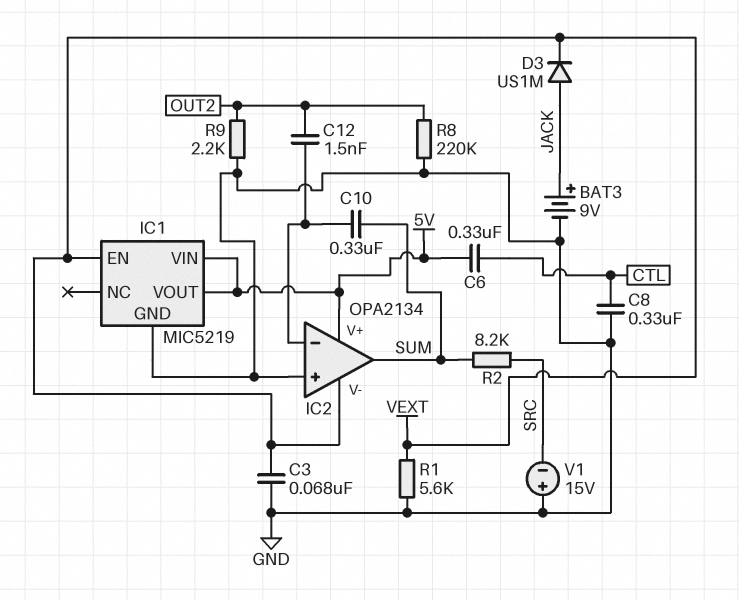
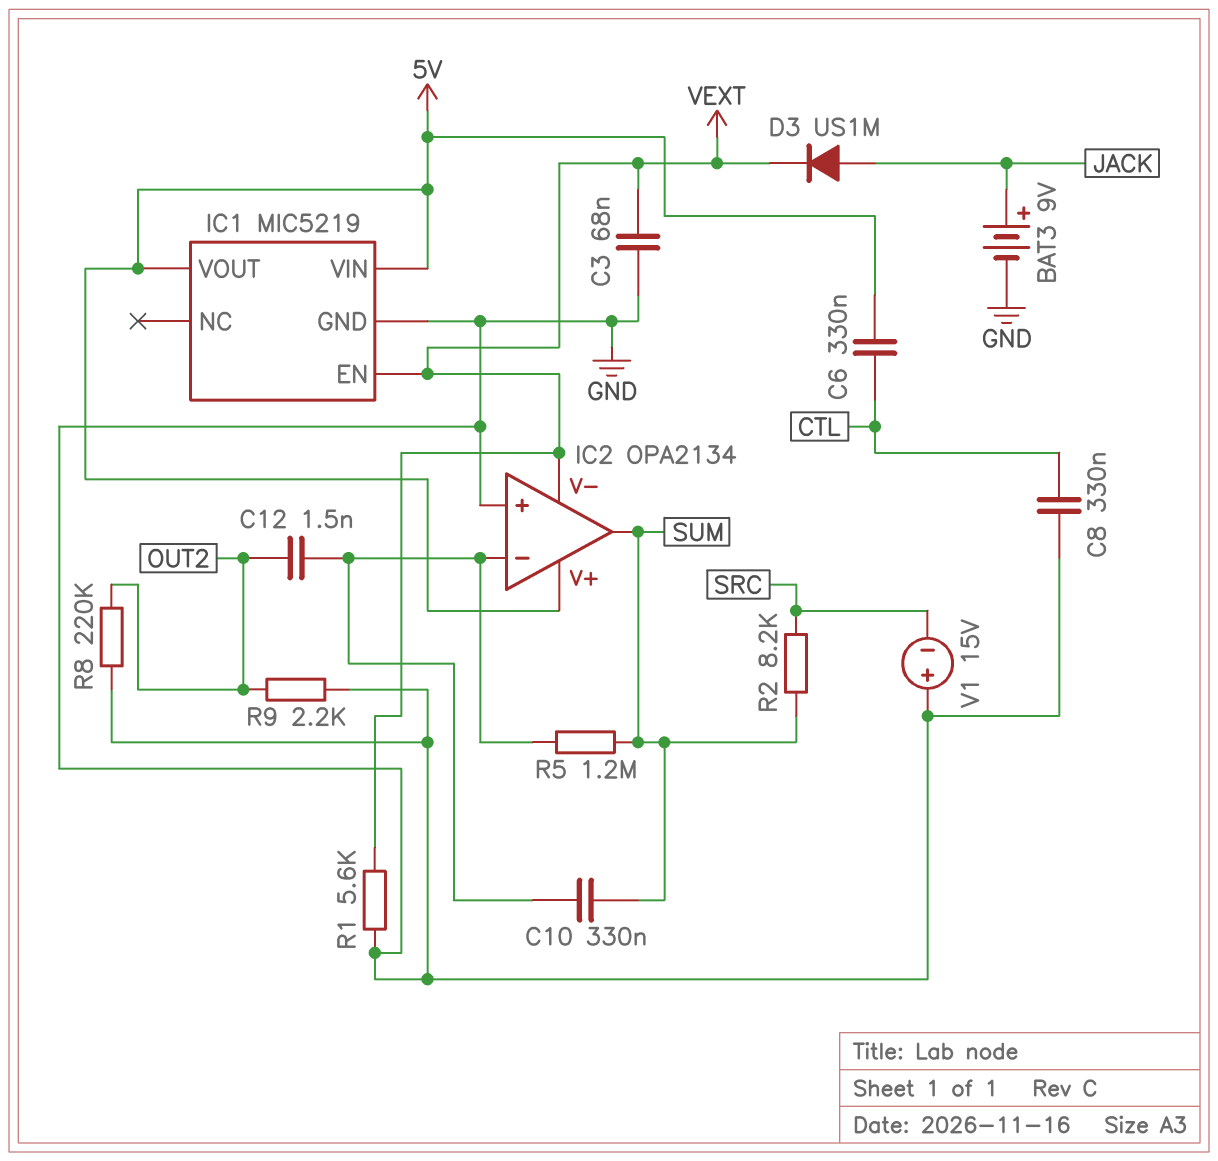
R5: none -> 1.2M (IC2/in-, SUM)

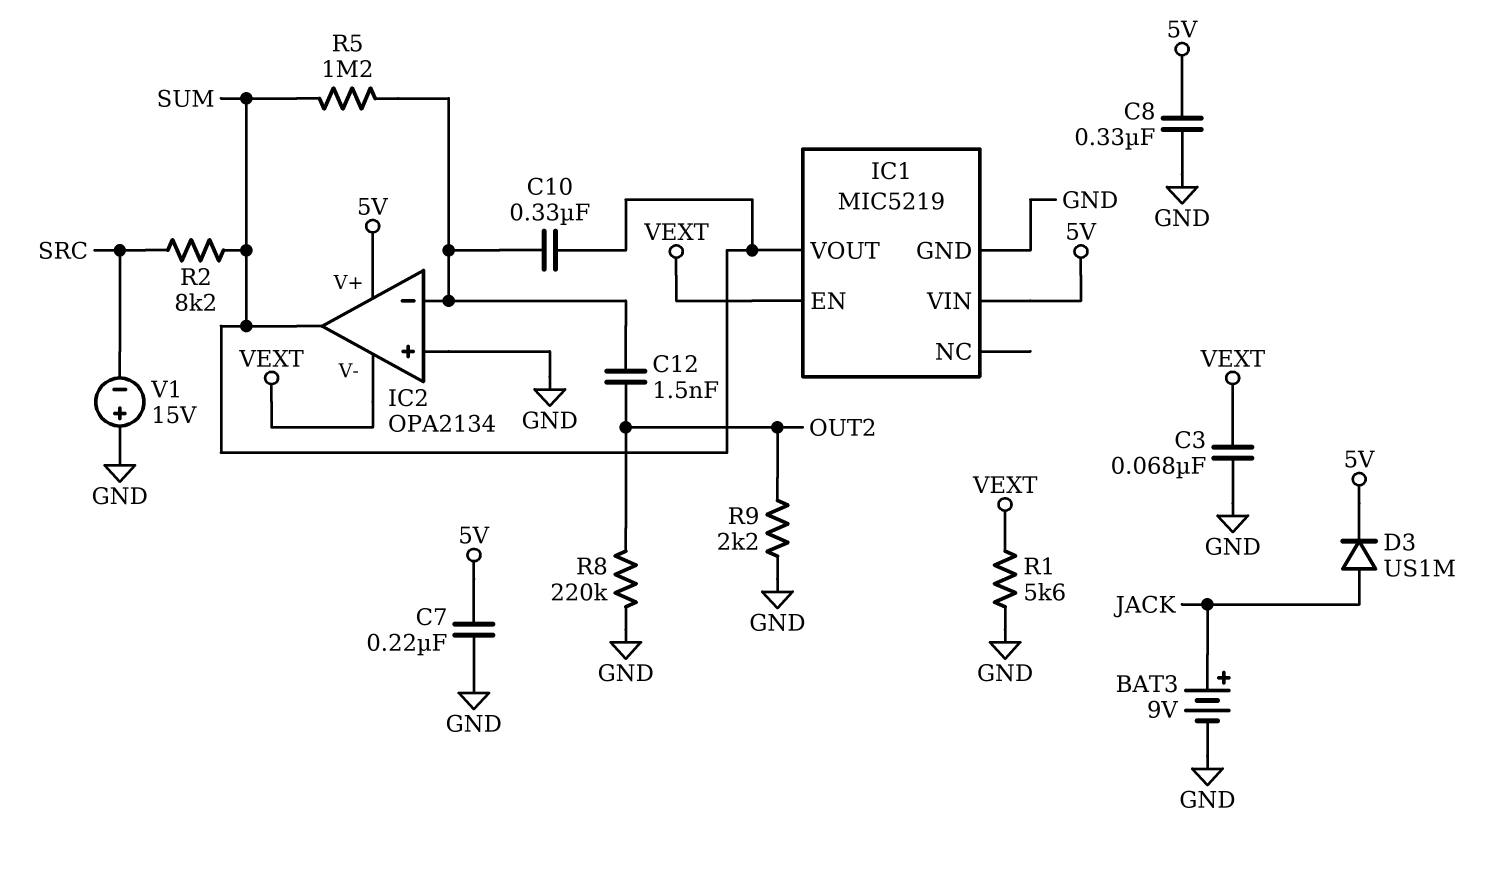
C6: 330nF (5V, CTL) -> none
C7: none -> 220nF (5V, GND)
C8: 330nF (CTL, GND) -> 330nF (5V, GND)
D3: diode US1M (A JACK, K VEXT) -> diode US1M (A JACK, K 5V)
IC1 pin VOUT: 5V -> SUM

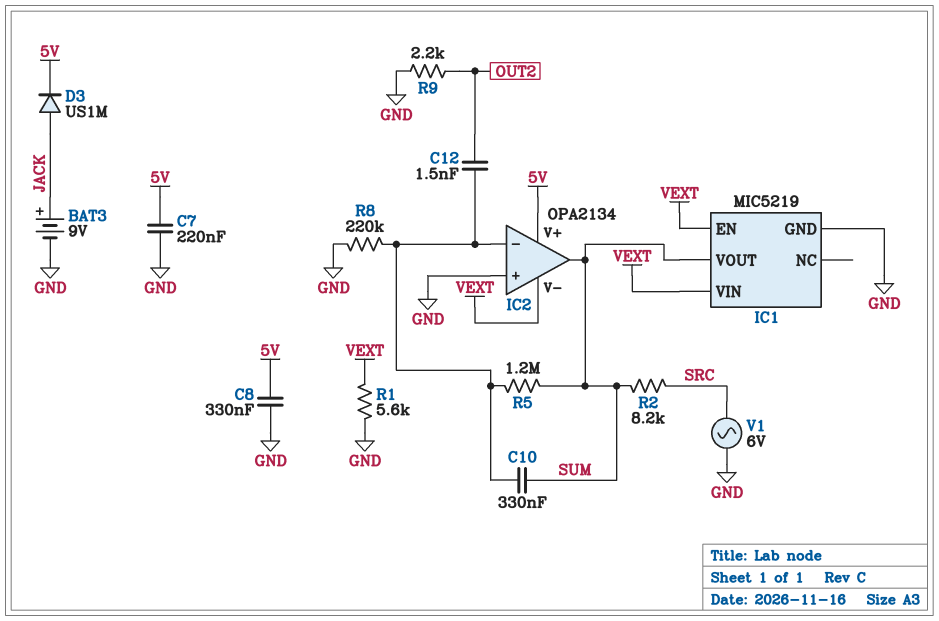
C3: 68nF (GND, VEXT) -> none
IC1 pin VIN: 5V -> VEXT
R8: 220k (GND, OUT2) -> 220k (GND, IC2/in-)
V1: 15V (plus GND, minus SRC) -> AC 6V (GND, SRC)

